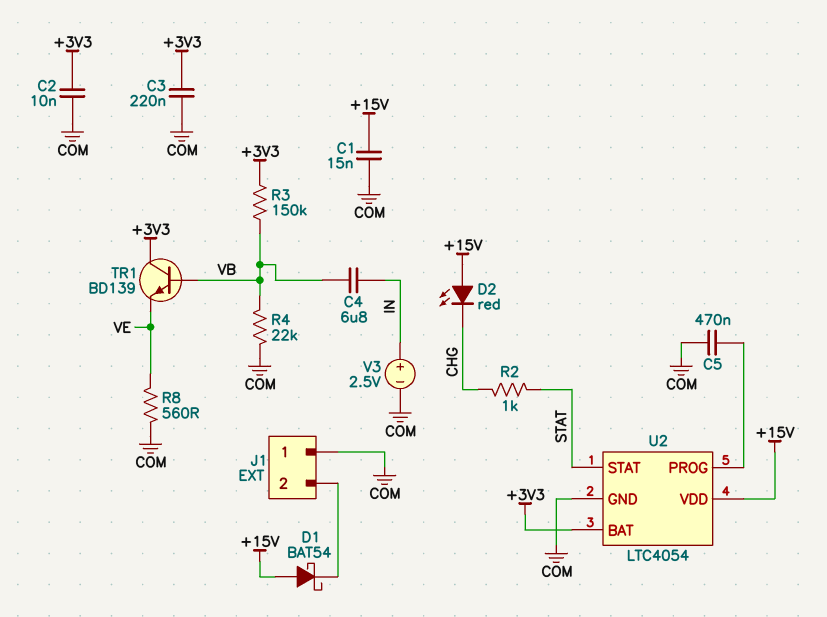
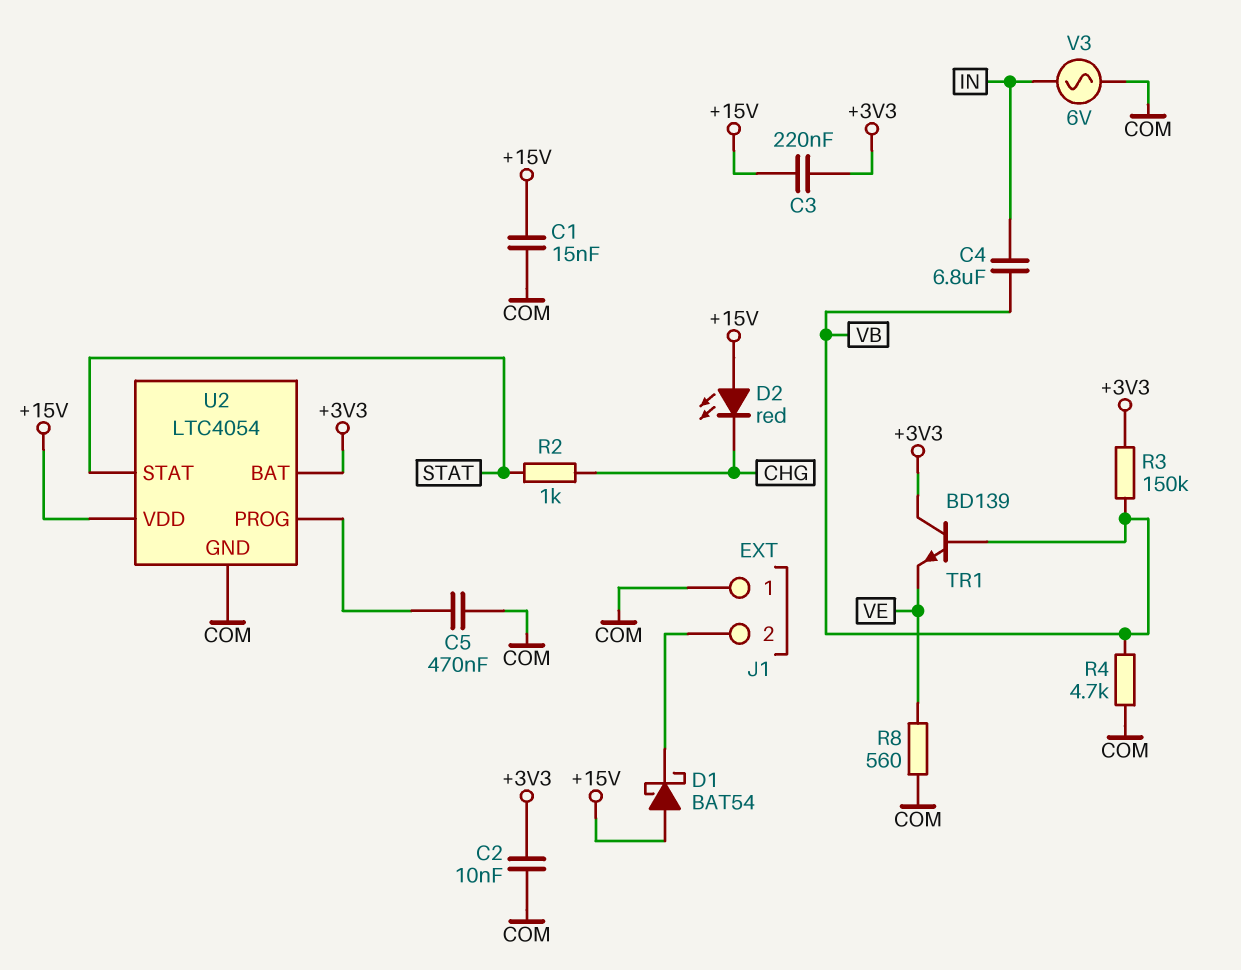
C3: 220nF (+3V3, COM) -> 220nF (+3V3, +15V)
R4: 22k (COM, VB) -> 4.7k (COM, VB)
V3: 2.5V (plus IN, minus COM) -> AC 6V (COM, IN)

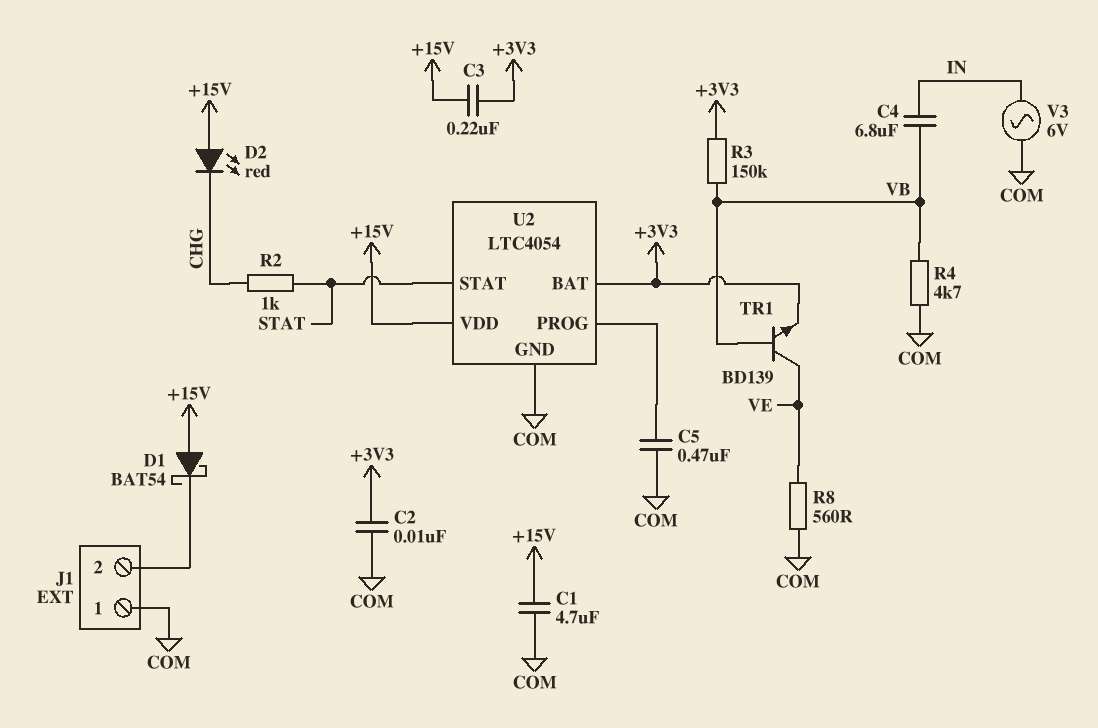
C1: 15nF (+15V, COM) -> 4.7uF (+15V, COM)
TR1: NPN BD139 (B VB, C +3V3, E VE) -> NPN BD139 (B VB, C VE, E +3V3)

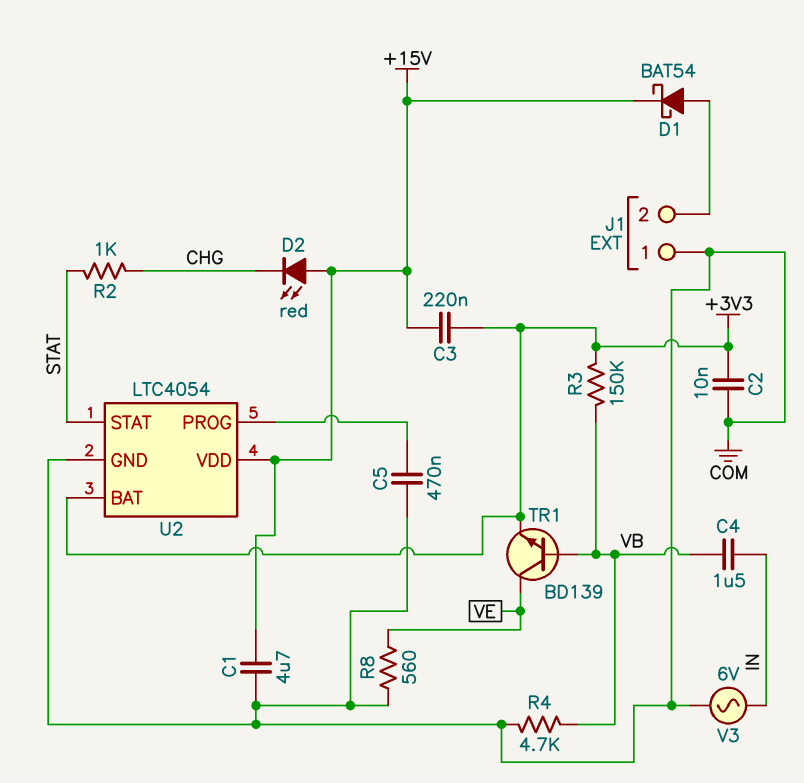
C4: 6.8uF (IN, VB) -> 1.5uF (IN, VB)
D1: schottky BAT54 (A +15V, K J1/2) -> schottky BAT54 (A J1/2, K +15V)

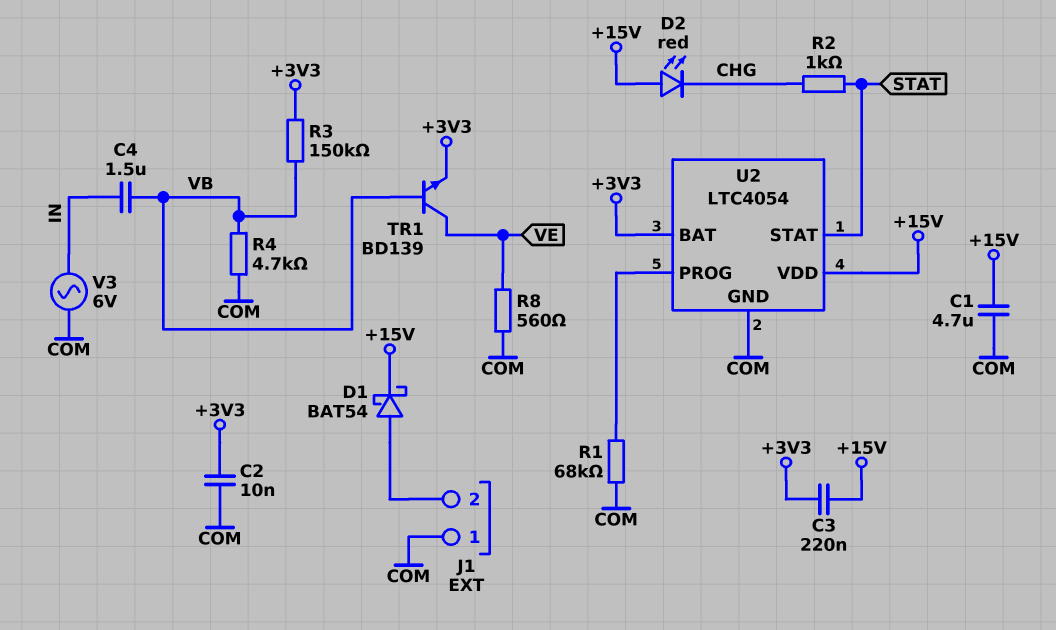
C5: 470nF (COM, U2/PROG) -> none
R1: none -> 68k (COM, U2/PROG)

